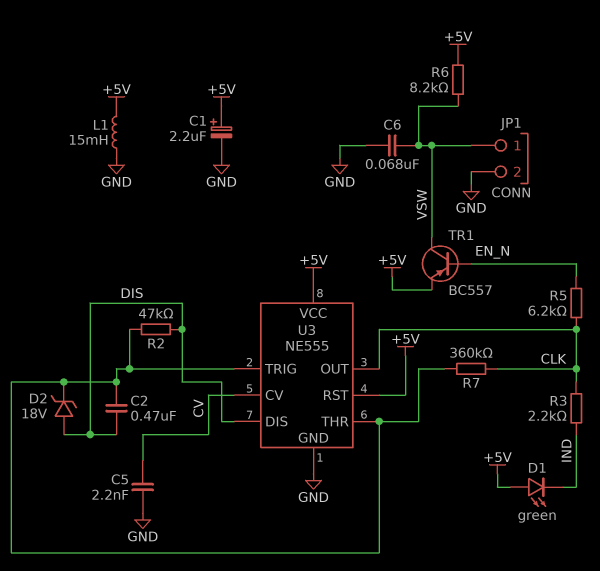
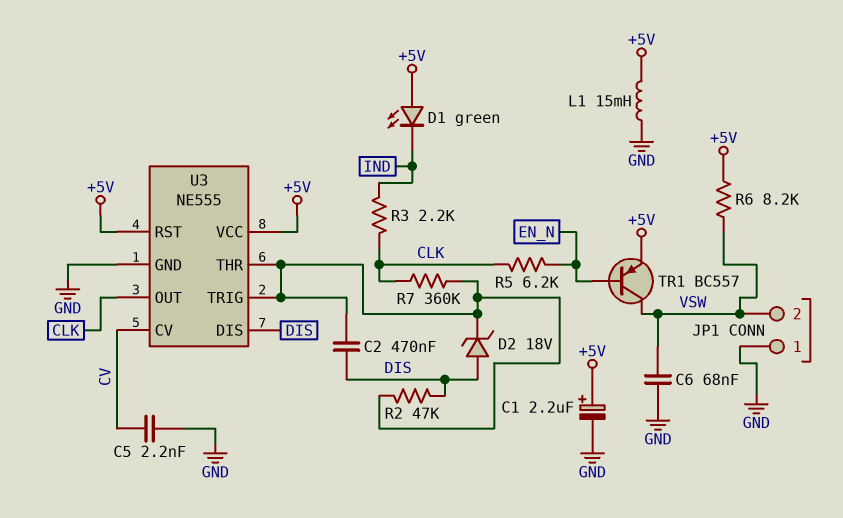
JP1 pin 1: VSW -> GND
JP1 pin 2: GND -> VSW

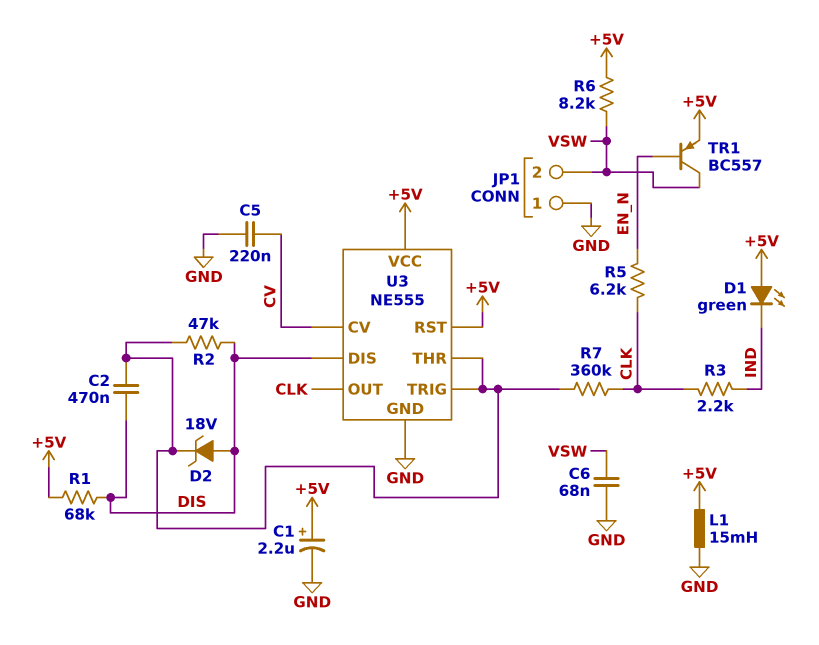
C5: 2.2nF (CV, GND) -> 220nF (CV, GND)
R1: none -> 68k (+5V, DIS)

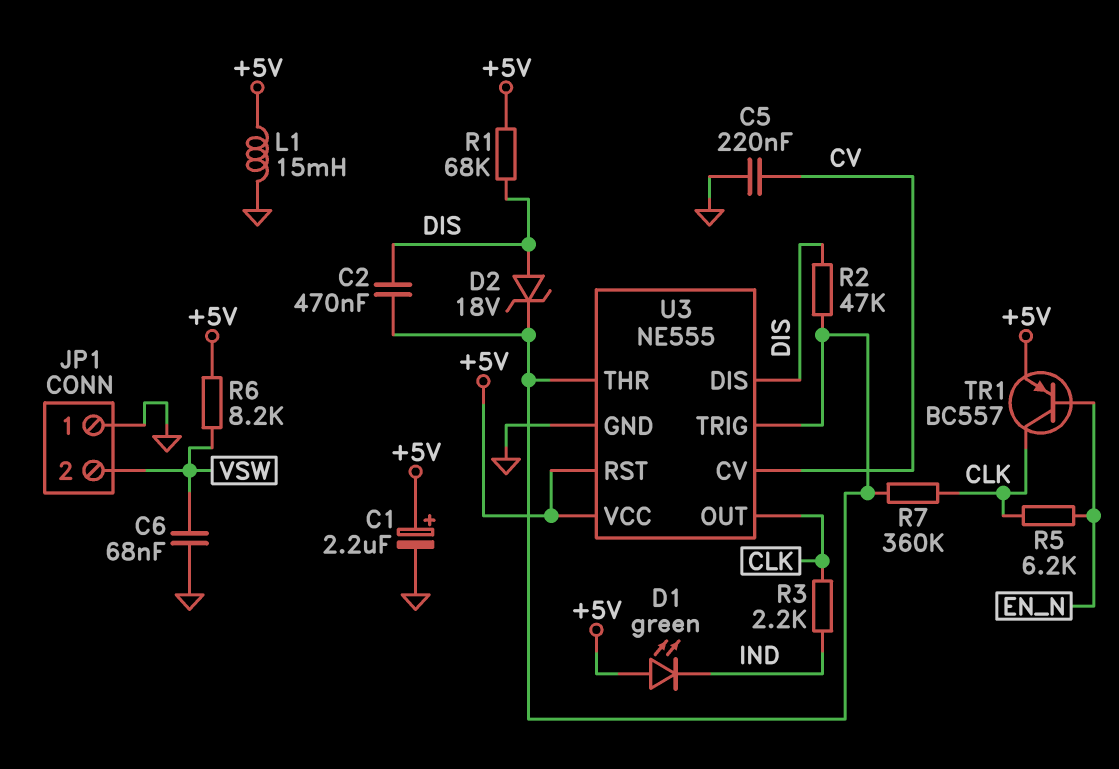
TR1: PNP BC557 (B EN_N, C VSW, E +5V) -> PNP BC557 (B EN_N, C CLK, E +5V)

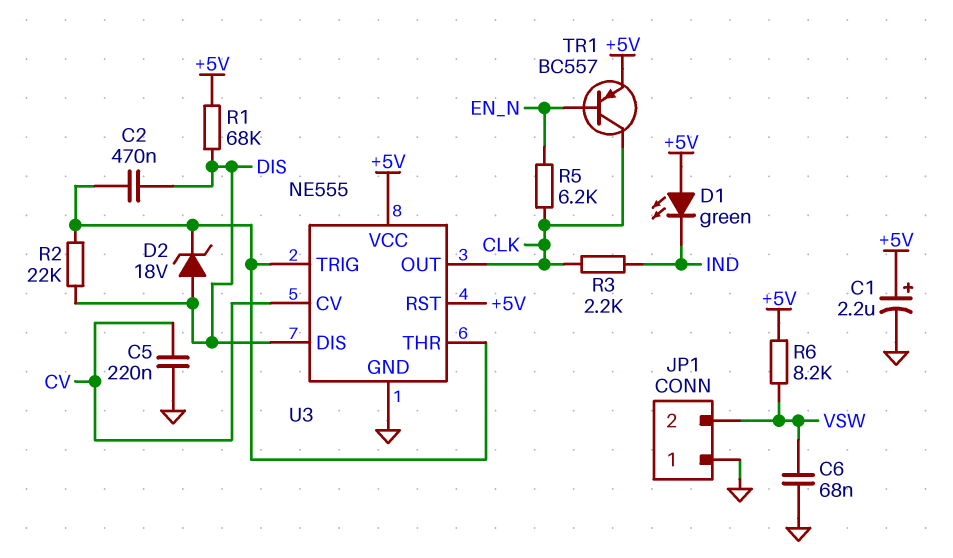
L1: 15mH (+5V, GND) -> none
R2: 47k (DIS, U3/THR) -> 22k (DIS, U3/THR)
R7: 360k (CLK, U3/THR) -> none

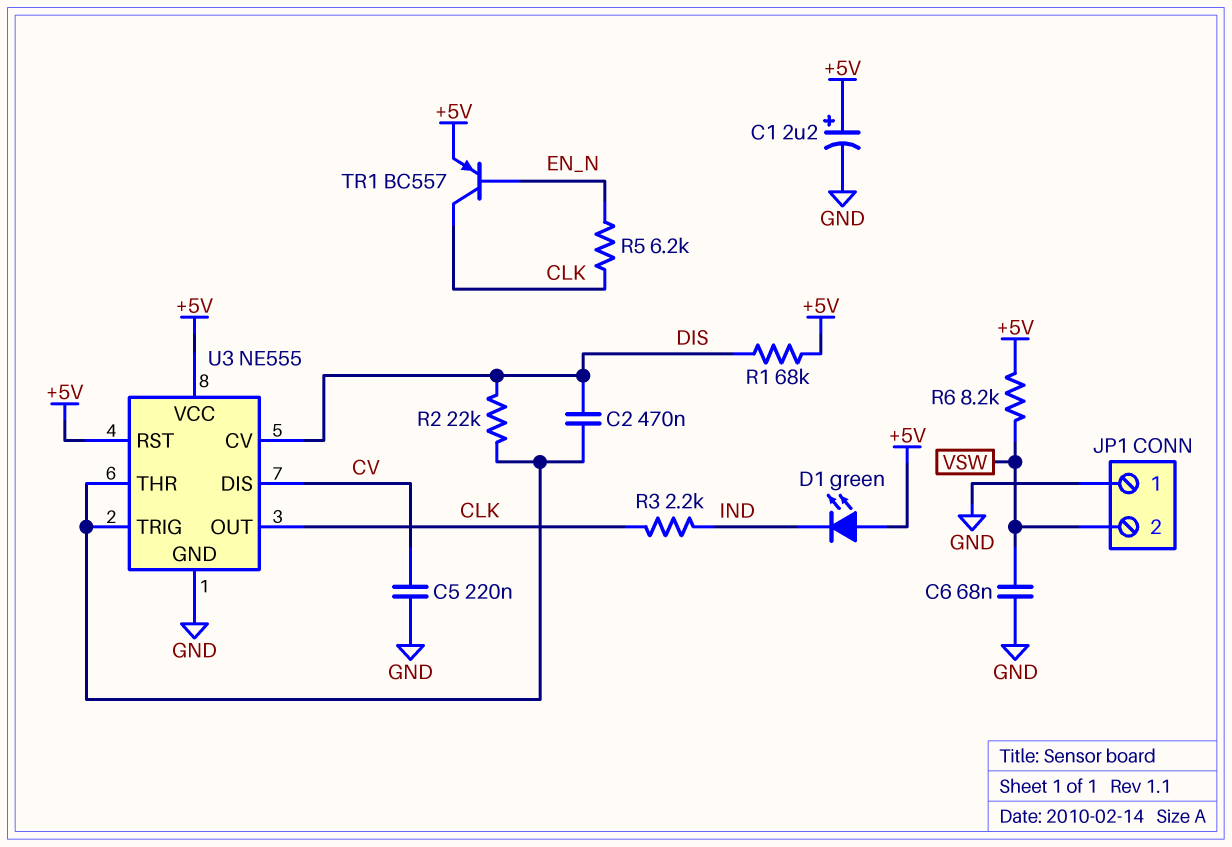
D2: zener 18V (A DIS, K U3/THR) -> none
U3 pin CV: CV -> DIS
U3 pin DIS: DIS -> CV

